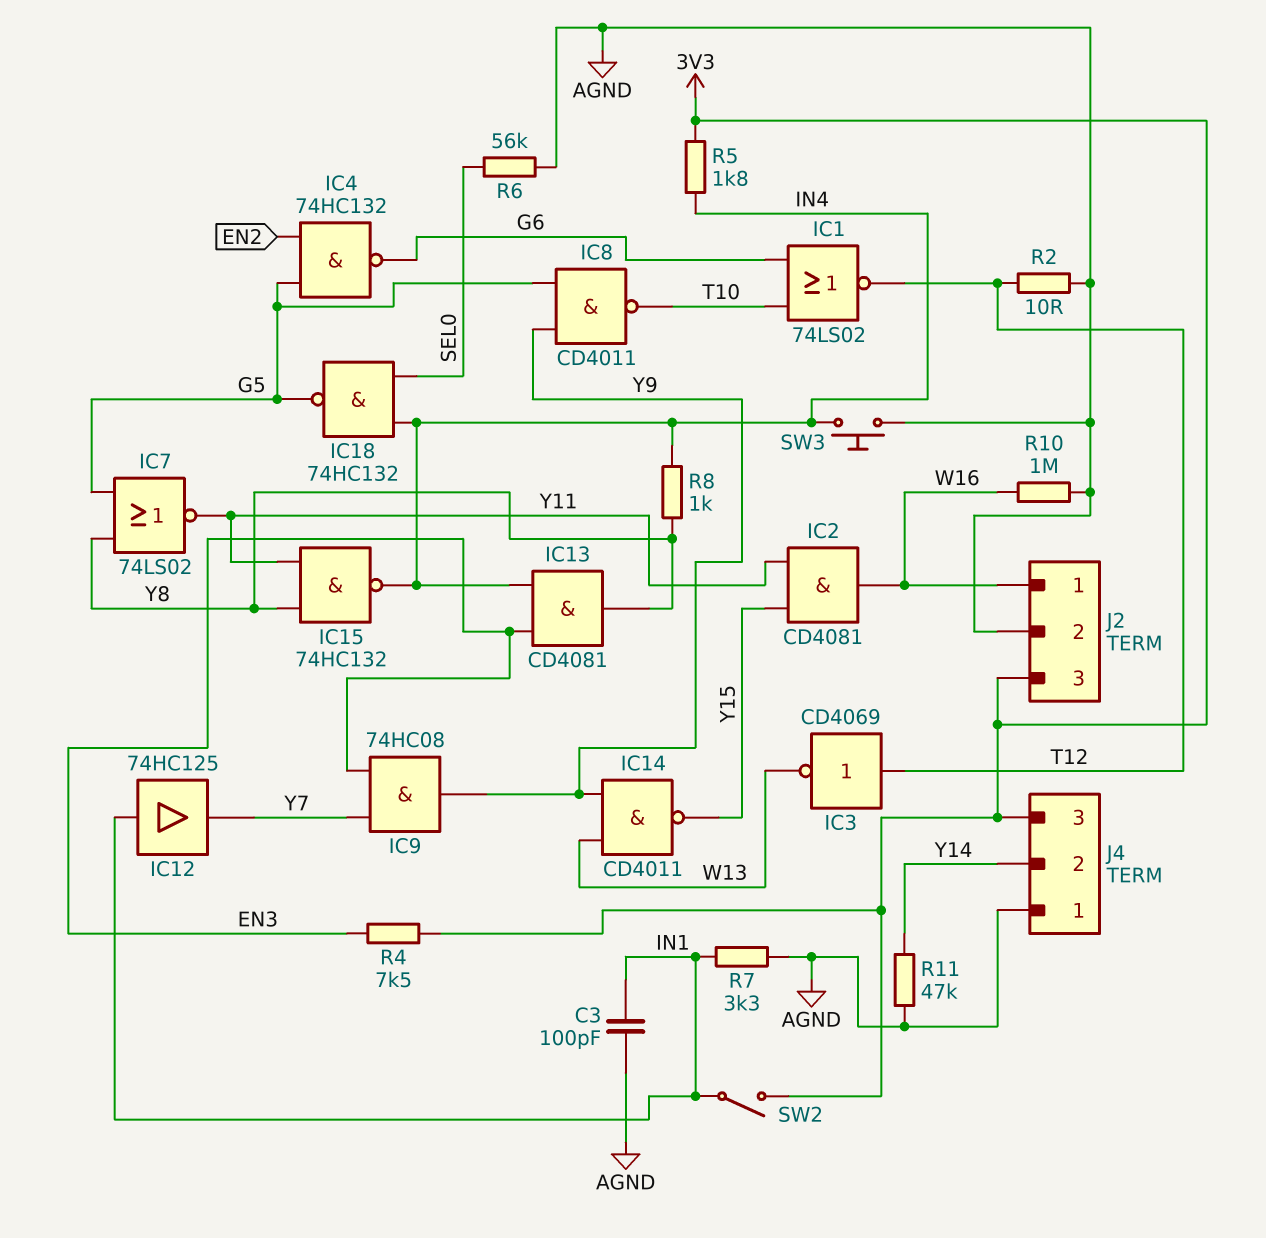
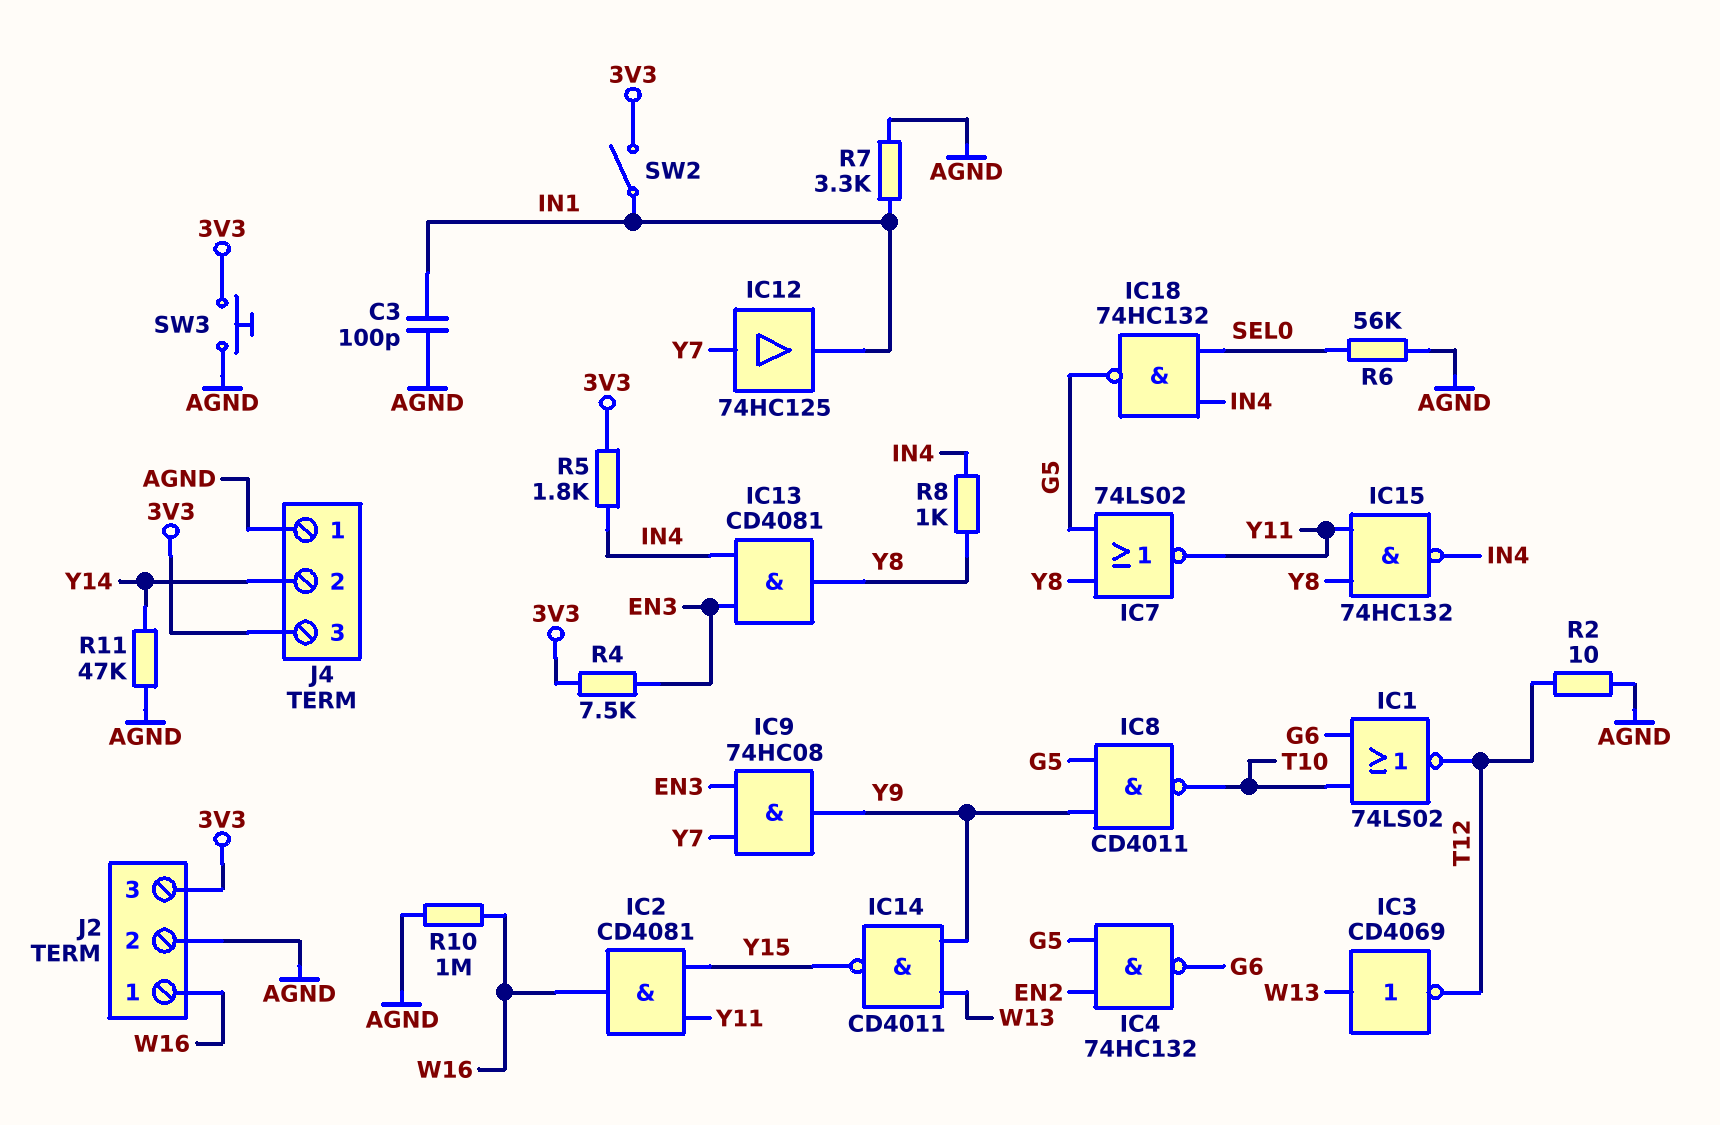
IC3: NOT CD4069 (in T12, out W13) -> NOT CD4069 (in W13, out T12)
IC12: buffer 74HC125 (in IN1, out Y7) -> buffer 74HC125 (in Y7, out IN1)
SW3: button (AGND, IN4) -> button (3V3, AGND)

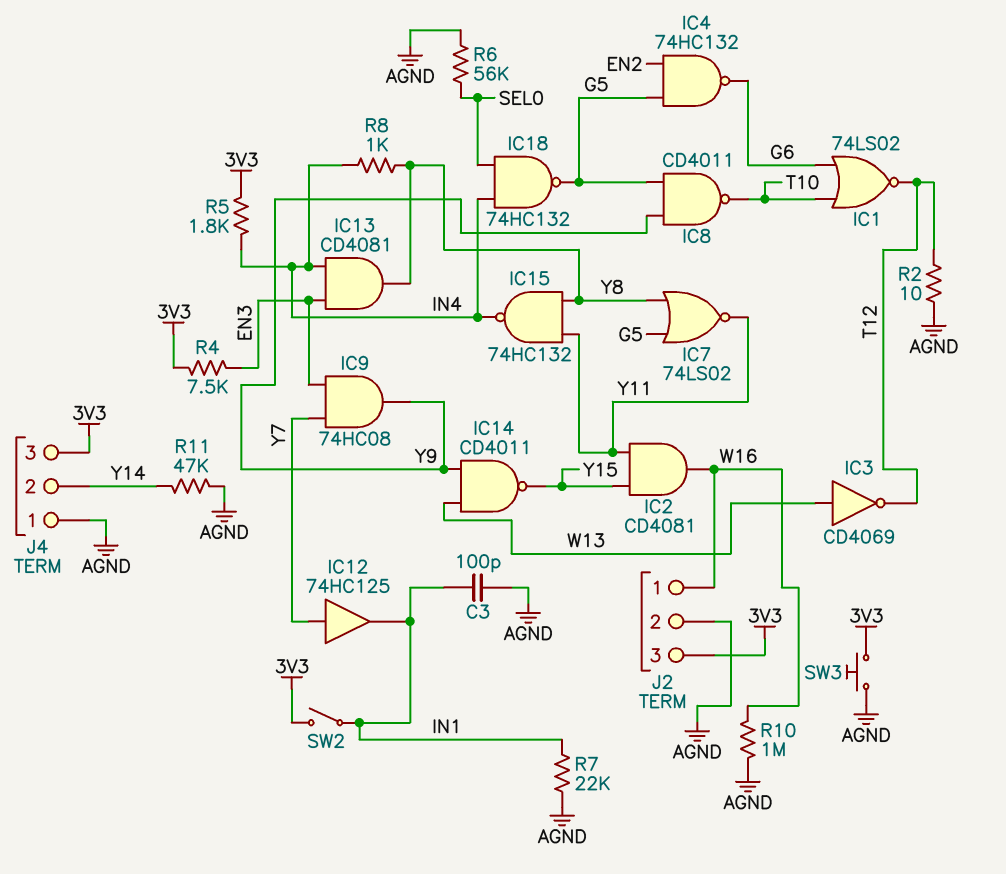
R7: 3.3k (AGND, IN1) -> 22k (AGND, IN1)

